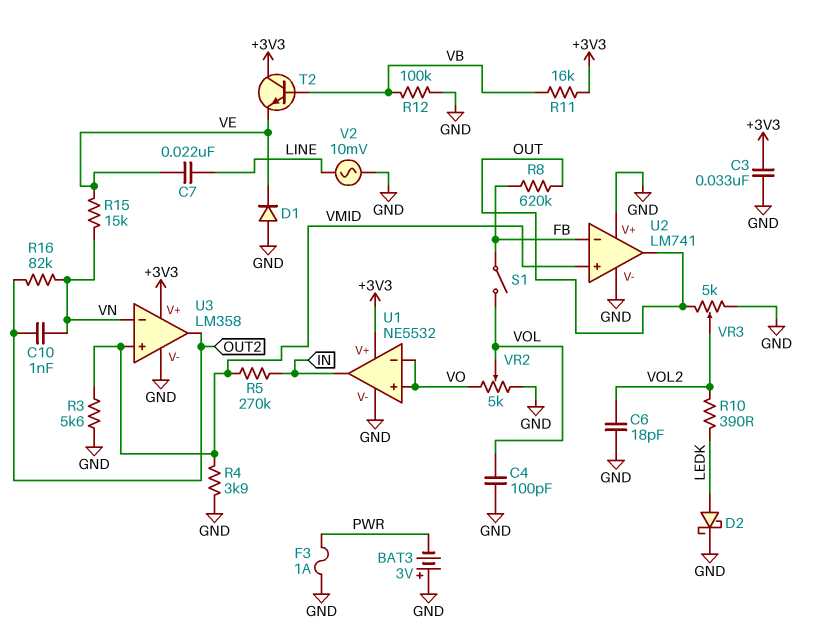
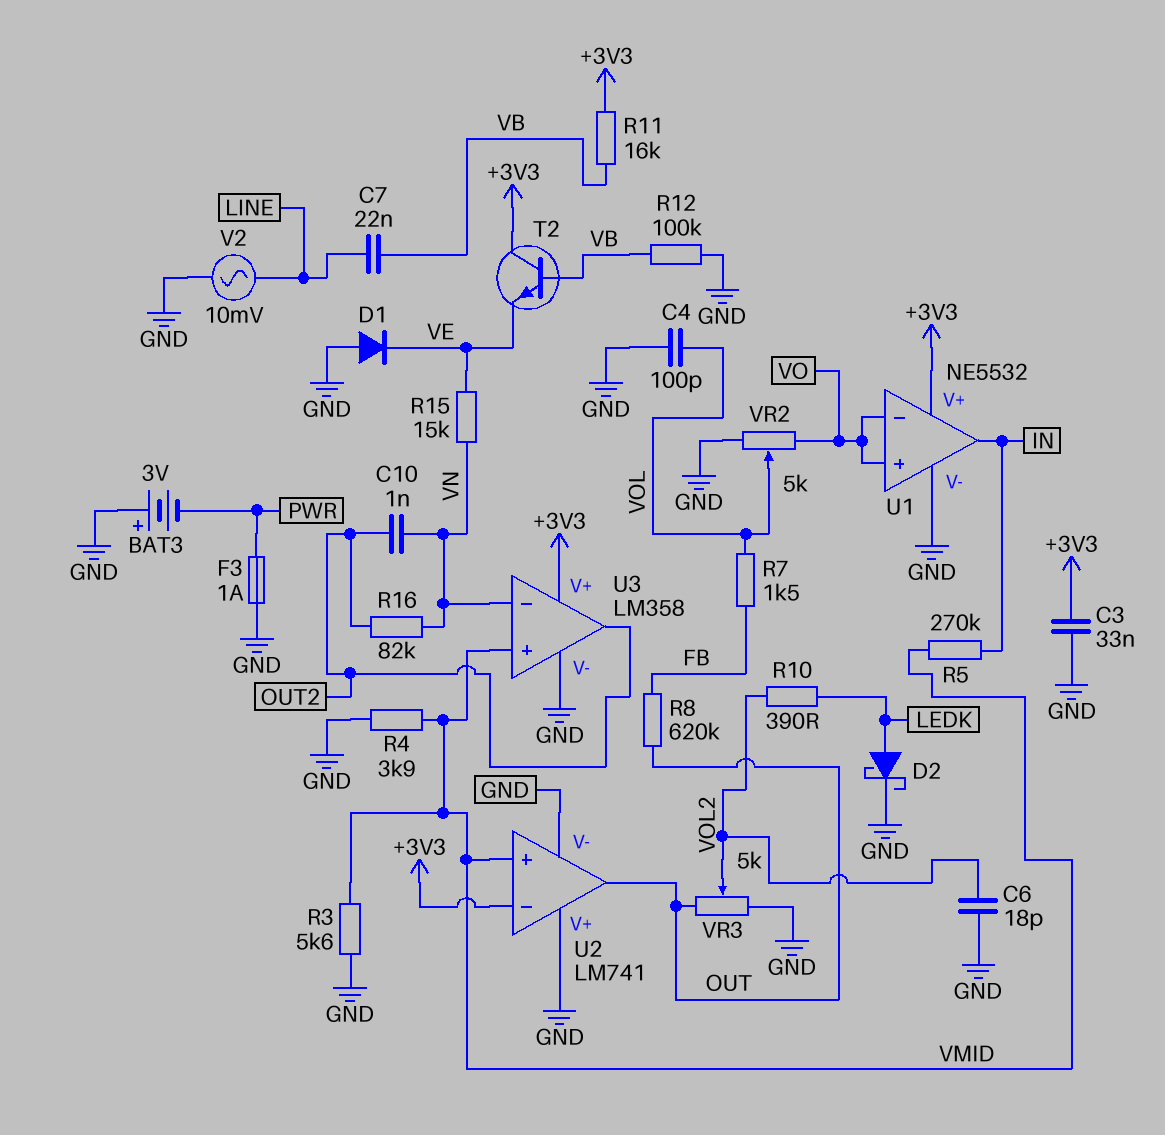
C7: 22nF (LINE, VE) -> 22nF (LINE, VB)
R7: none -> 1.5k (FB, VOL)
S1: switch (FB, VOL) -> none
U2 pin in-: FB -> +3V3

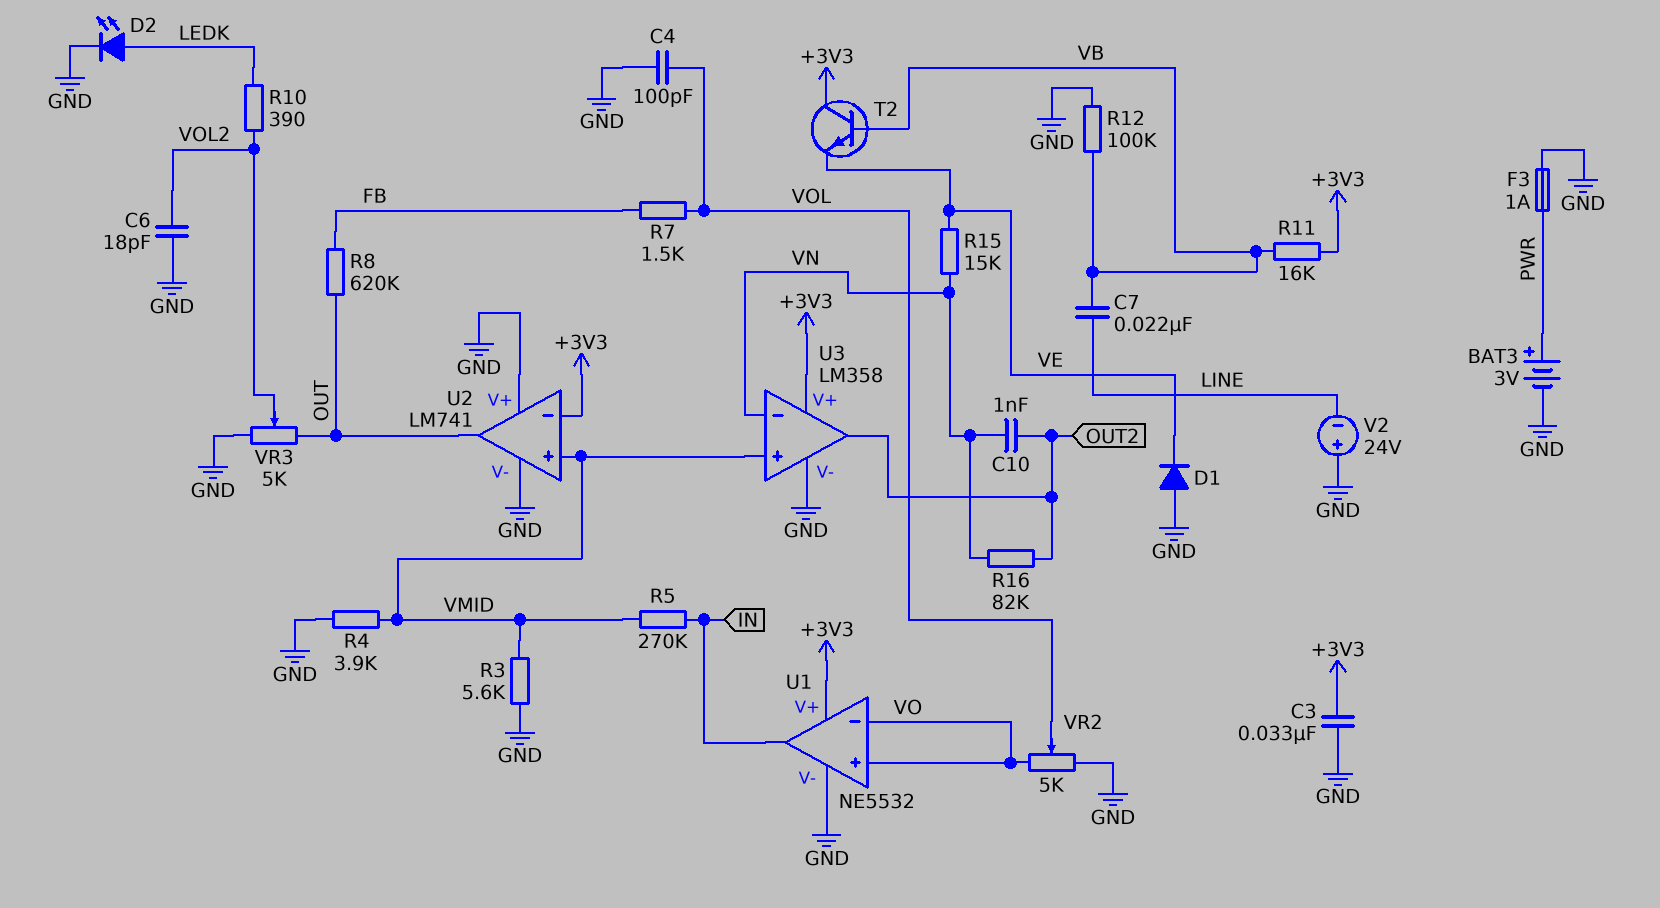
BAT3: 3V (plus GND, minus PWR) -> 3V (plus PWR, minus GND)
D2: schottky (A LEDK, K GND) -> LED (A LEDK, K GND)
V2: AC 10mV (GND, LINE) -> 24V (plus GND, minus LINE)

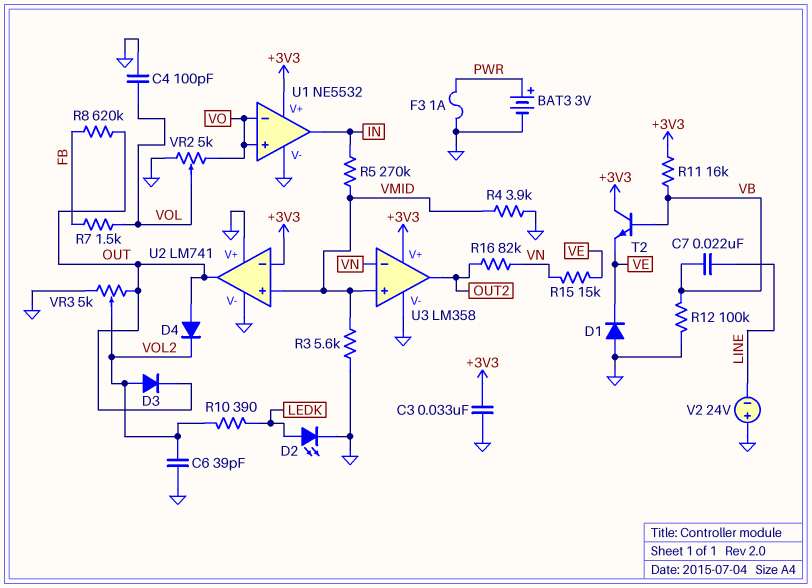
C6: 18pF (GND, VOL2) -> 39pF (GND, VOL2)
C10: 1nF (OUT2, VN) -> none
D3: none -> diode (A VOL2, K OUT)
D4: none -> diode (A OUT, K VOL2)

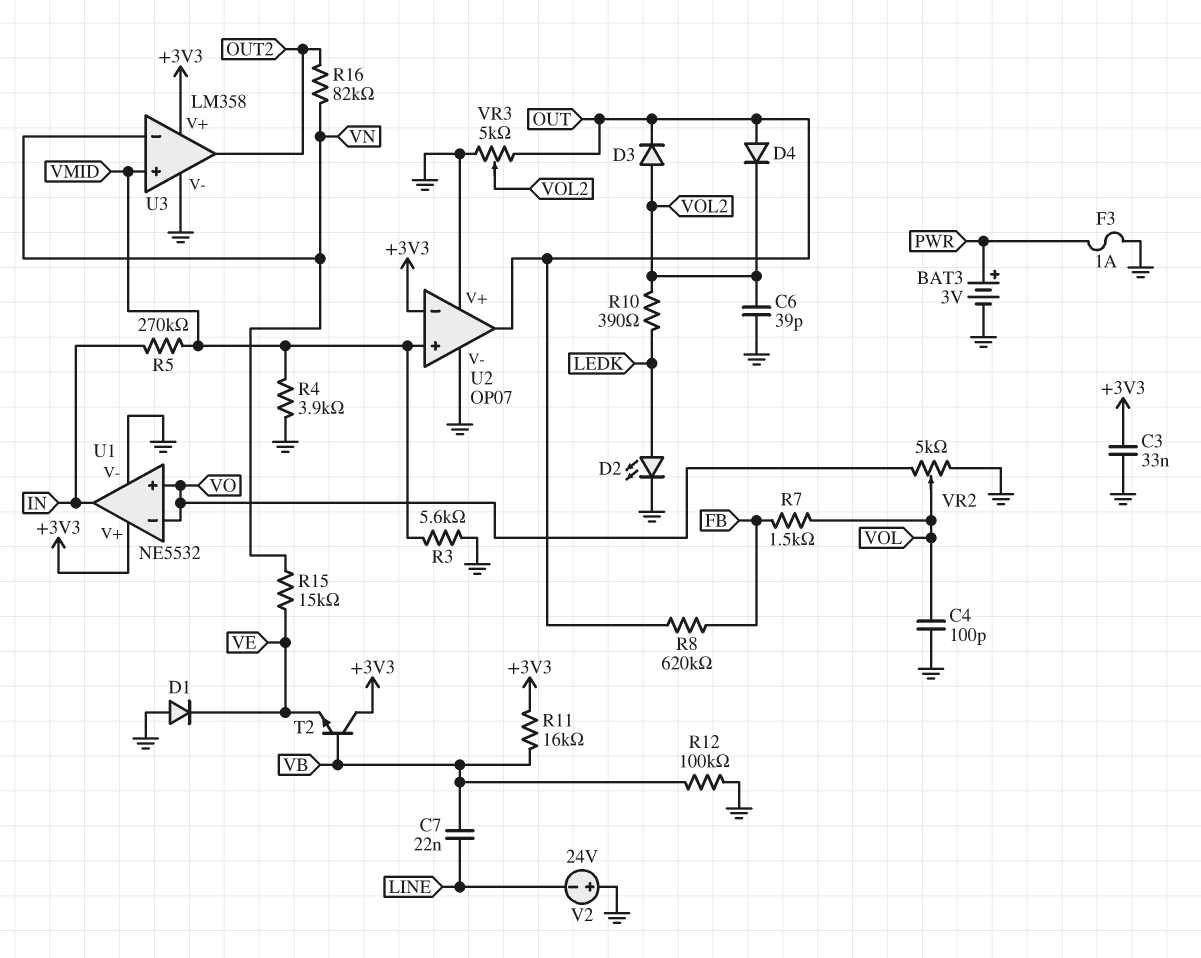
U2: LM741 -> OP07

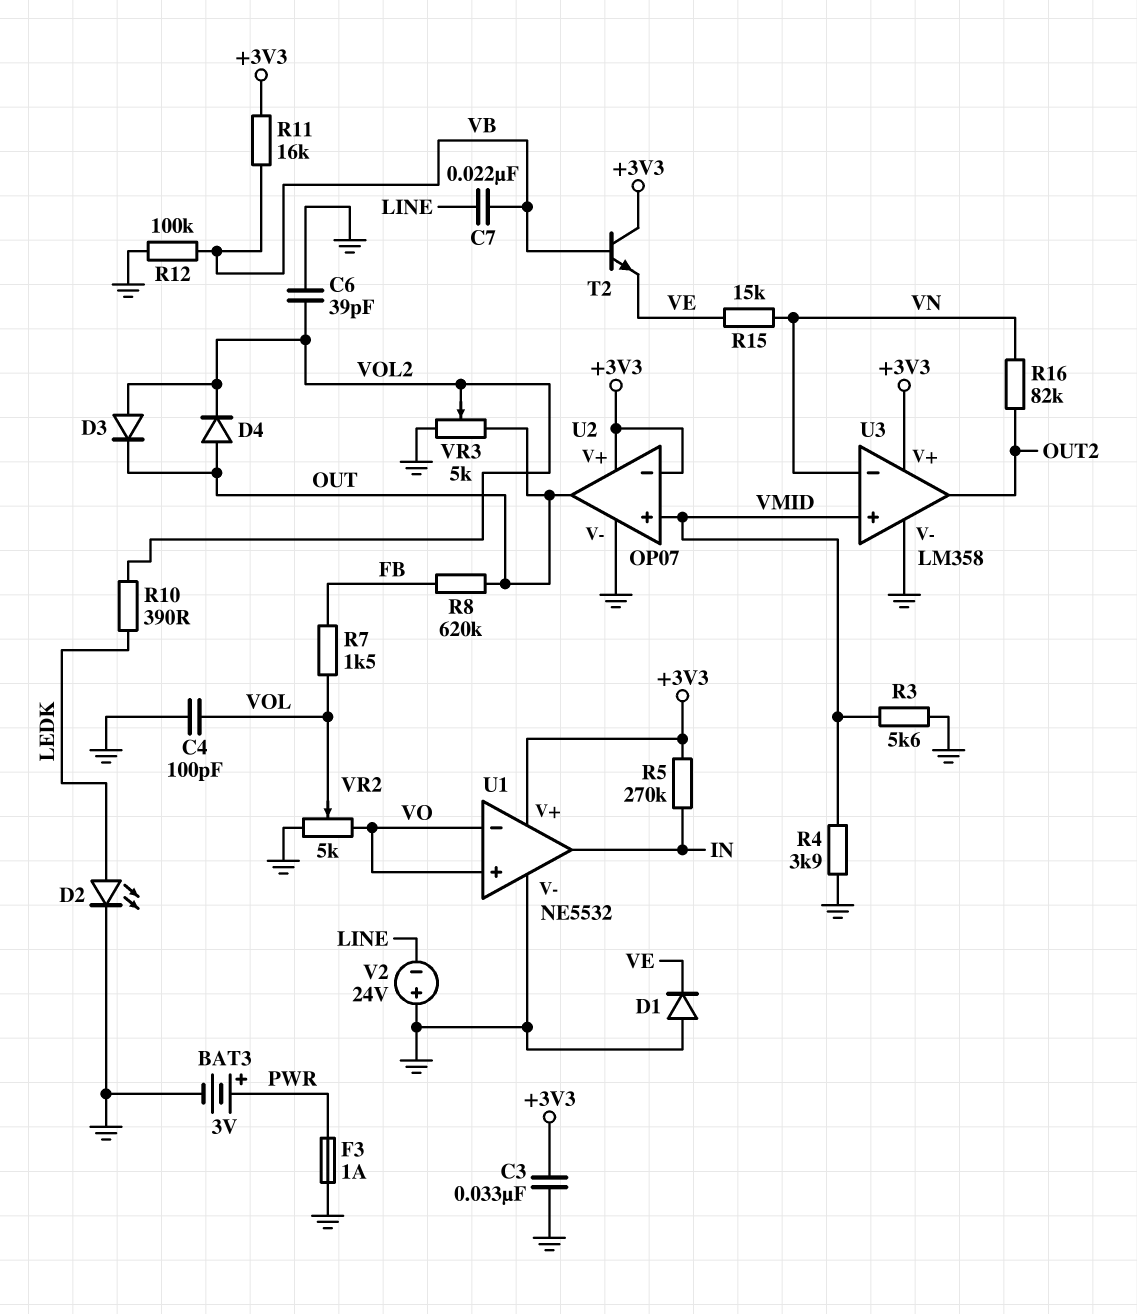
R5: 270k (IN, VMID) -> 270k (+3V3, IN)
U2 pin V+: GND -> +3V3

